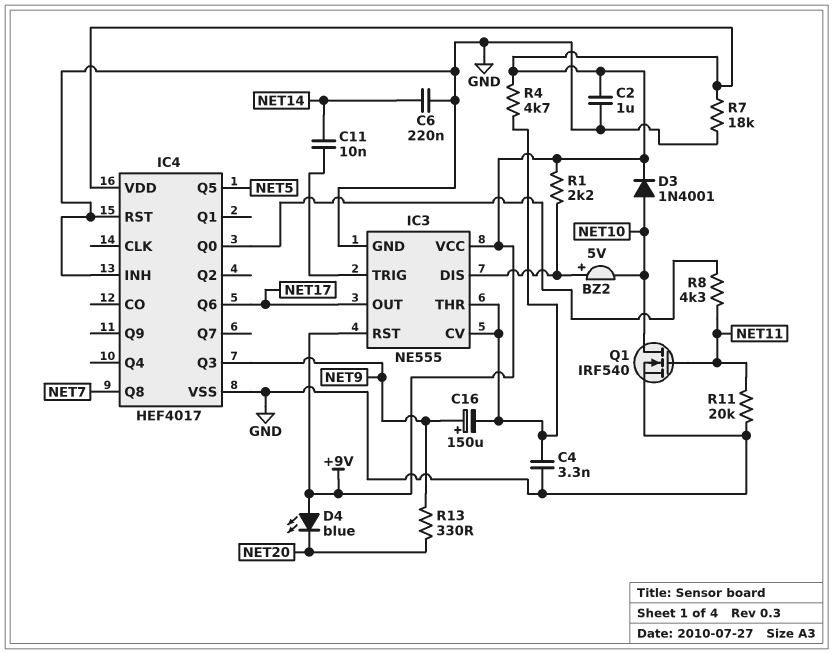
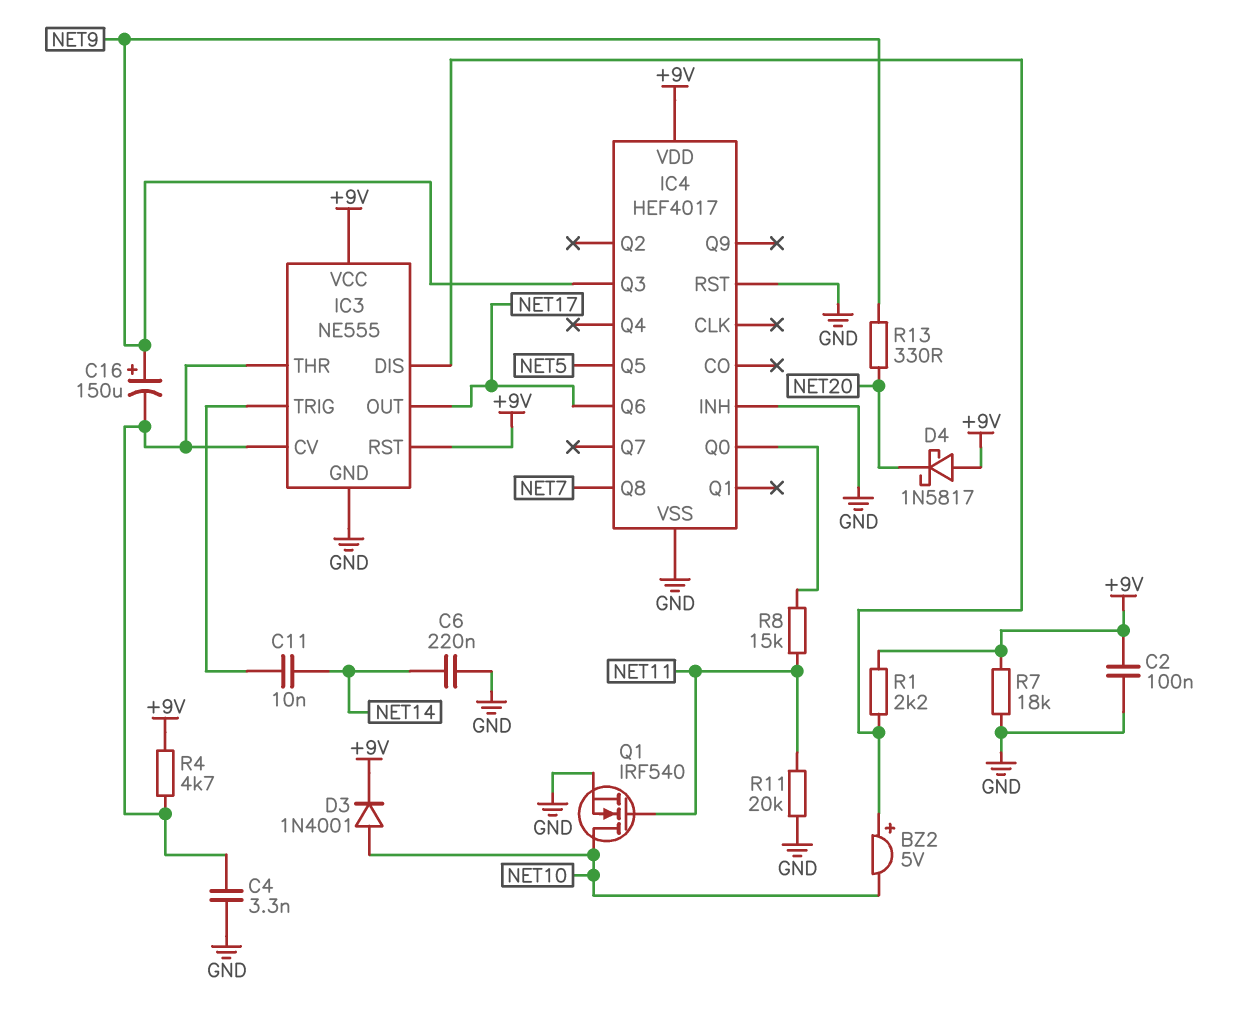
C2: 1uF (+9V, GND) -> 100nF (+9V, GND)
D4: LED blue (A +9V, K NET20) -> schottky 1N5817 (A +9V, K NET20)
R8: 4.3k (IC4/Q0, NET11) -> 15k (IC4/Q0, NET11)

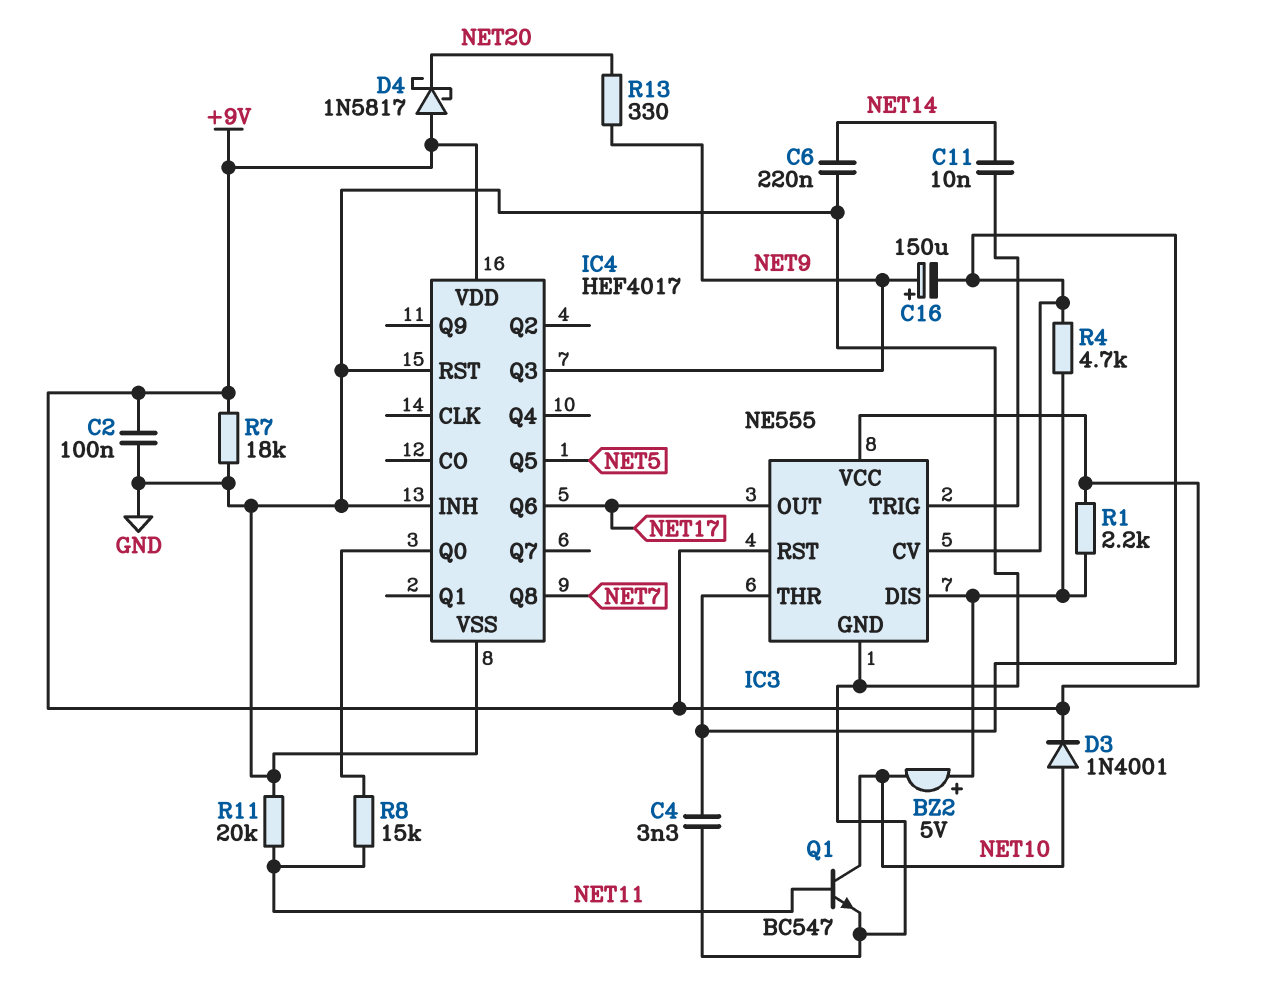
Q1: NMOS IRF540 (G NET11, D NET10, S GND) -> NPN BC547 (B NET11, C NET10, E GND)
R4: 4.7k (+9V, IC3/CV) -> 4.7k (IC3/CV, IC3/DIS)

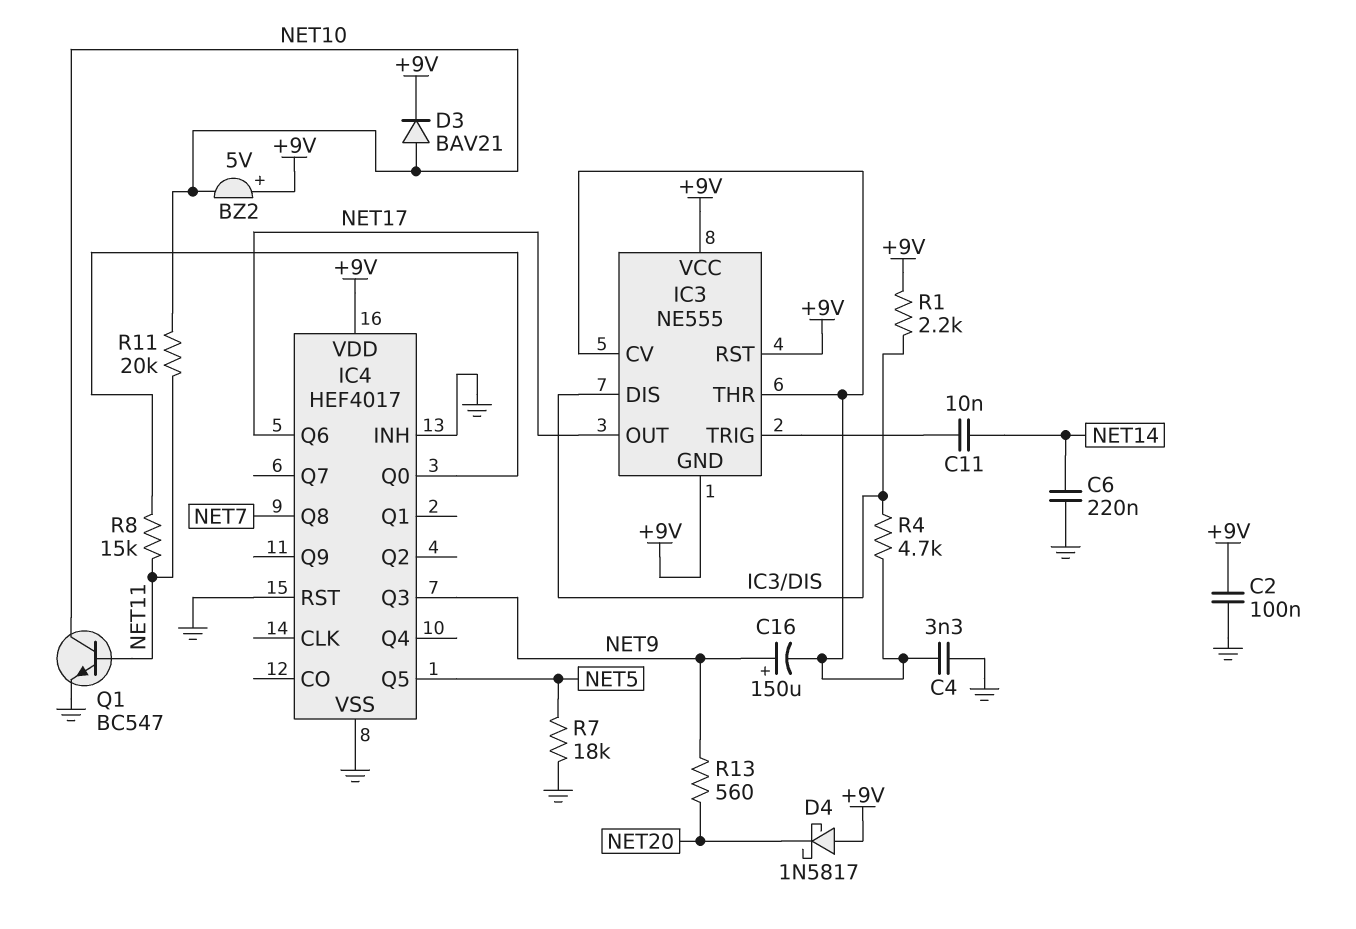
BZ2: buzzer 5V (plus IC3/DIS, minus NET10) -> buzzer 5V (plus +9V, minus NET10)
D3: diode 1N4001 (A NET10, K +9V) -> diode BAV21 (A NET10, K +9V)
IC3 pin GND: GND -> +9V
R7: 18k (+9V, GND) -> 18k (GND, NET5)
R11: 20k (GND, NET11) -> 20k (NET10, NET11)
R13: 330 (NET9, NET20) -> 560 (NET9, NET20)

